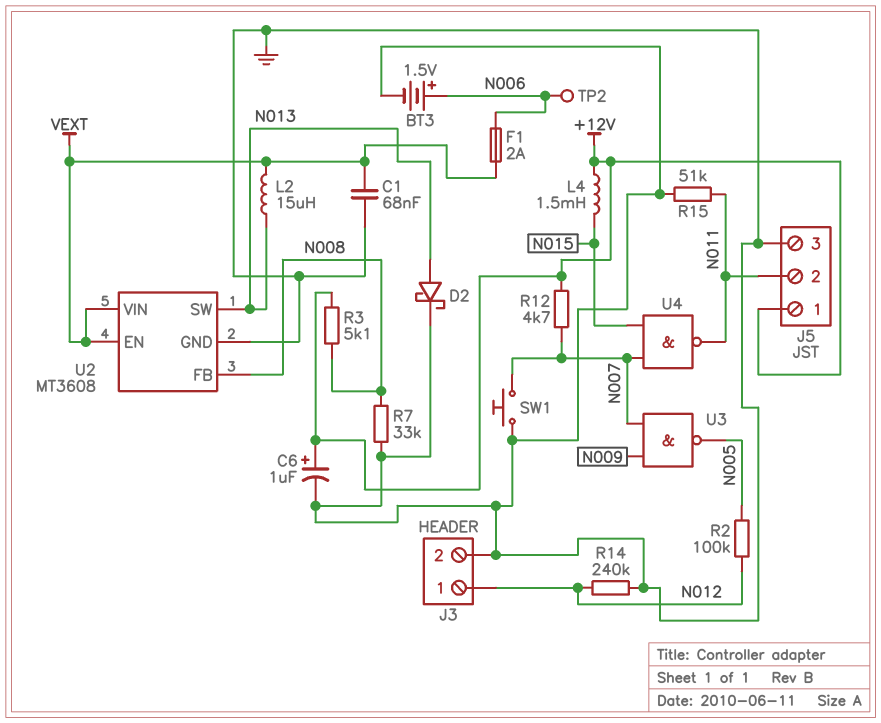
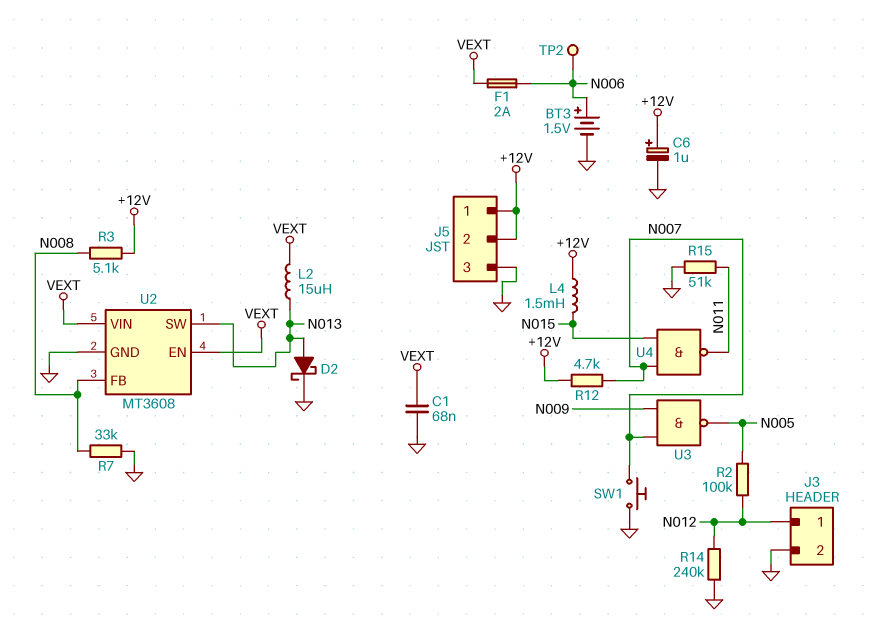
J5 pin 2: N011 -> +12V

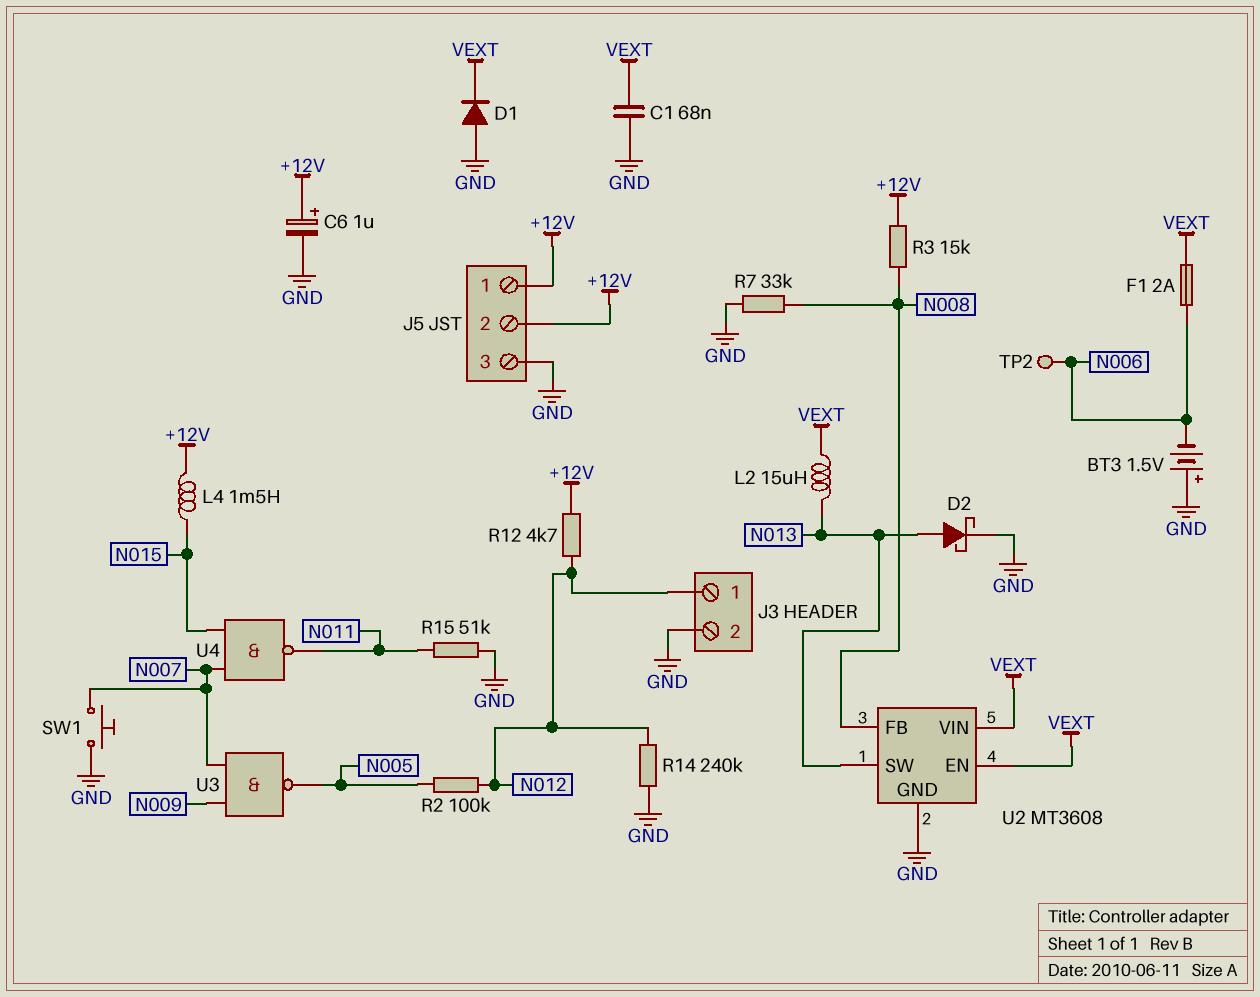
BT3: 1.5V (plus N006, minus GND) -> 1.5V (plus GND, minus N006)
D1: none -> diode (A GND, K VEXT)
R3: 5.1k (+12V, N008) -> 15k (+12V, N008)
R12: 4.7k (+12V, N007) -> 4.7k (+12V, N012)

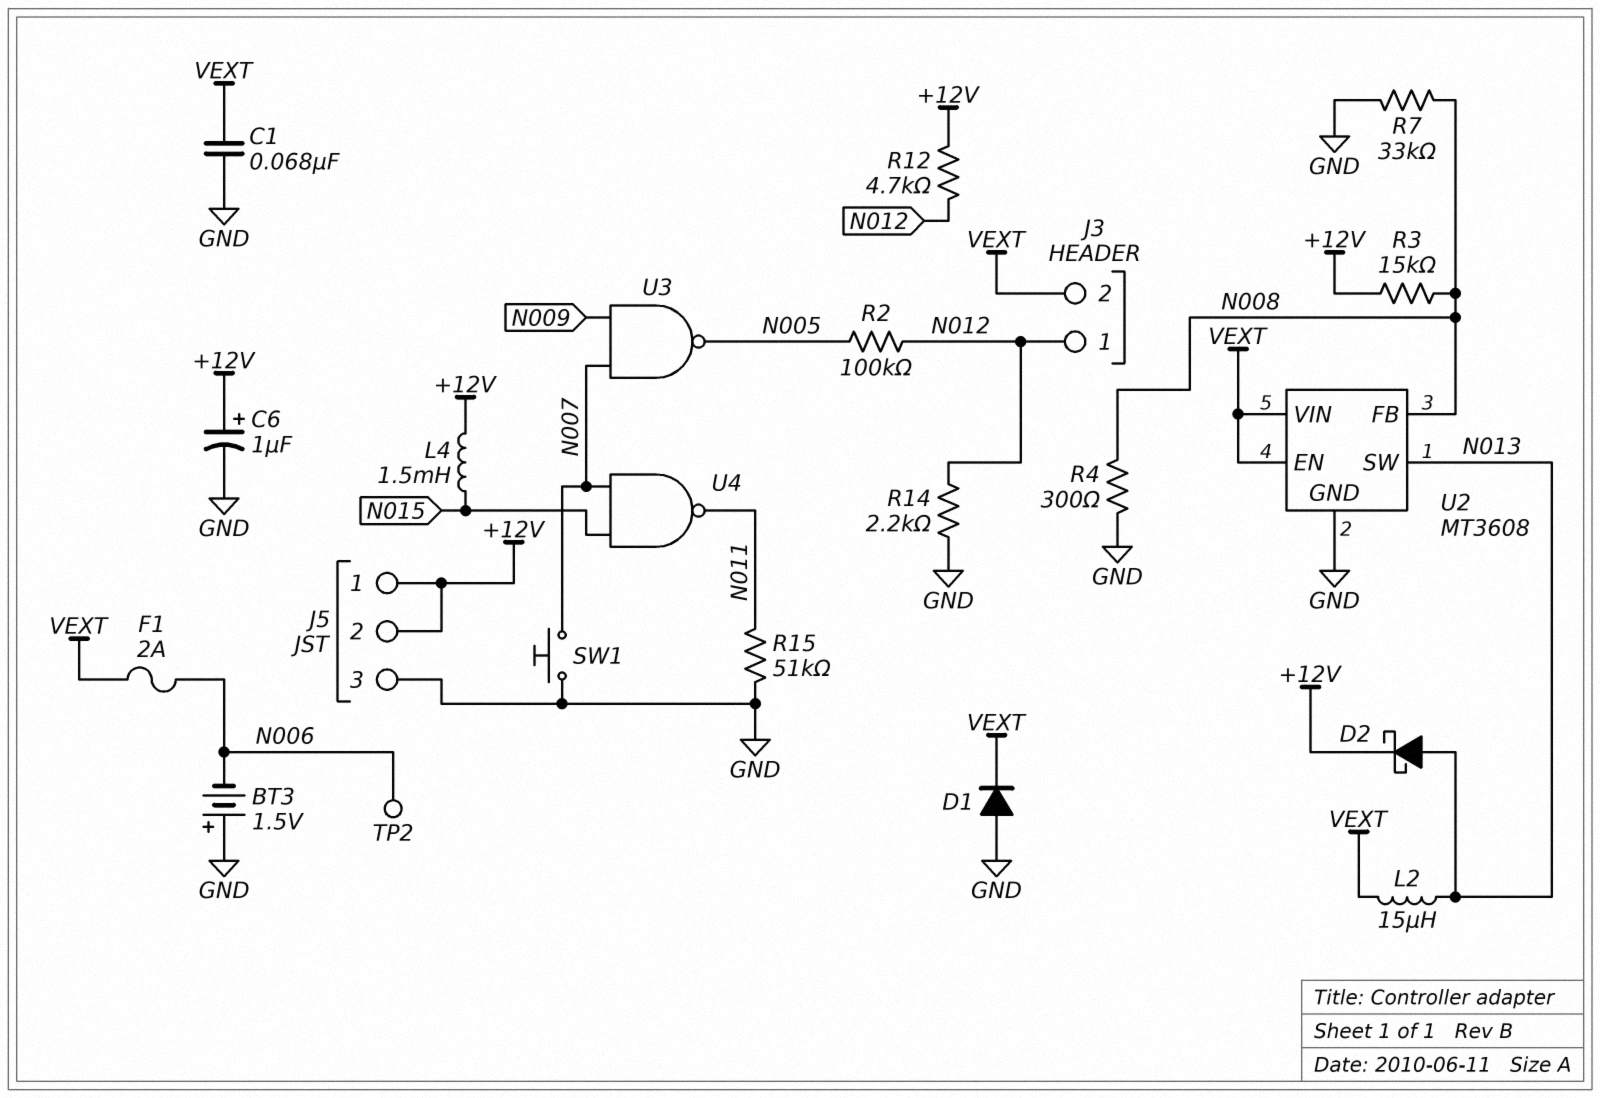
D2: schottky (A N013, K GND) -> schottky (A N013, K +12V)
J3 pin 2: GND -> VEXT
R4: none -> 300 (GND, N008)
R14: 240k (GND, N012) -> 2.2k (GND, N012)

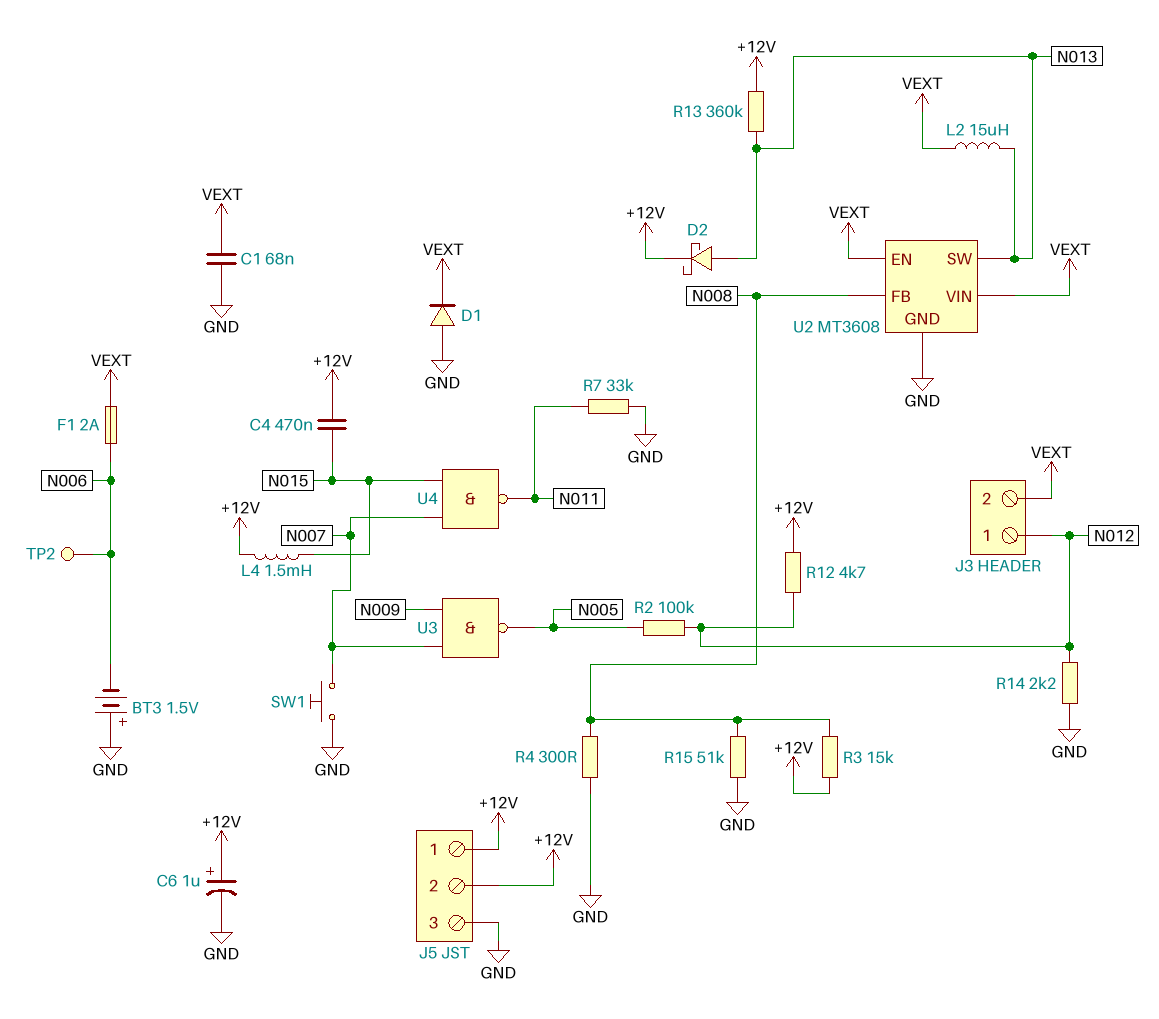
C4: none -> 470nF (+12V, N015)
R7: 33k (GND, N008) -> 33k (GND, N011)
R13: none -> 360k (+12V, N013)
R15: 51k (GND, N011) -> 51k (GND, N008)

